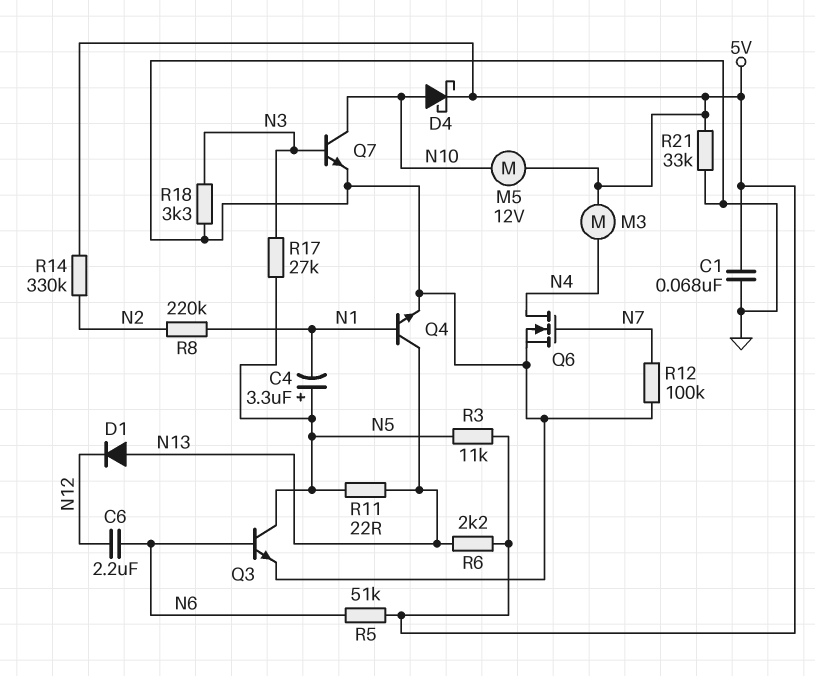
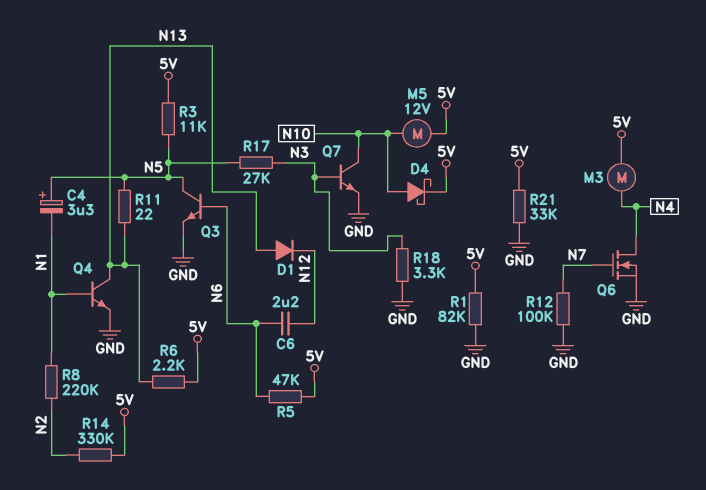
C1: 68nF (5V, GND) -> none
R1: none -> 82k (5V, GND)
R5: 51k (5V, N6) -> 47k (5V, N6)

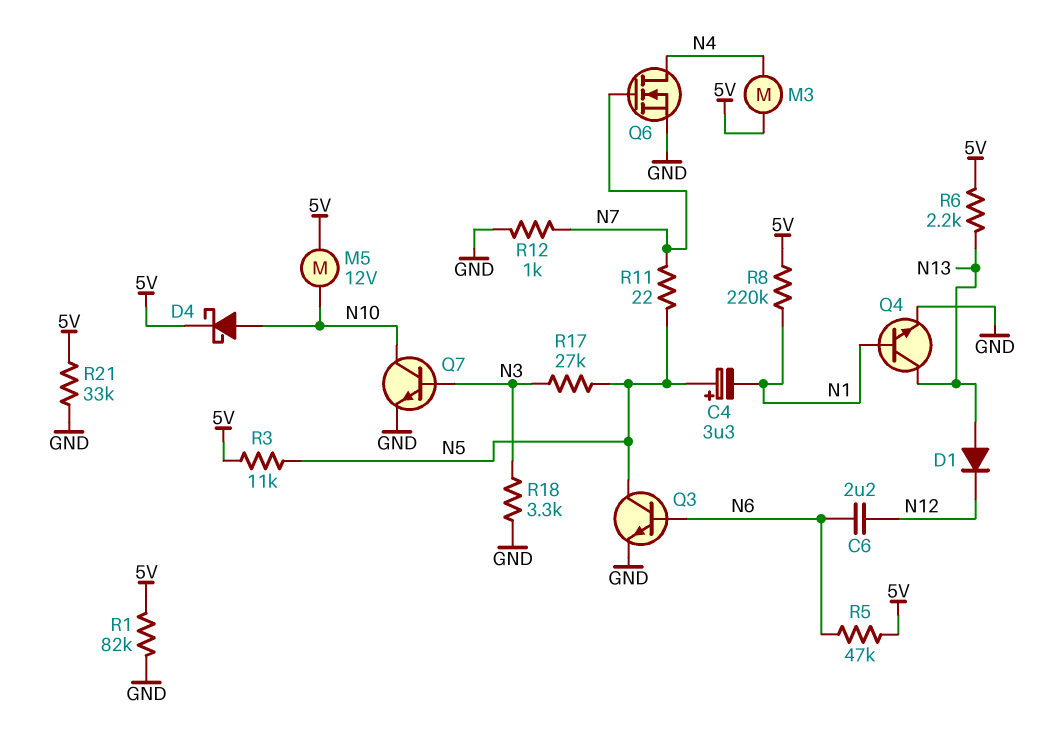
R8: 220k (N1, N2) -> 220k (5V, N1)
R11: 22 (N5, N13) -> 22 (N5, N7)
R12: 100k (GND, N7) -> 1k (GND, N7)
R14: 330k (5V, N2) -> none

